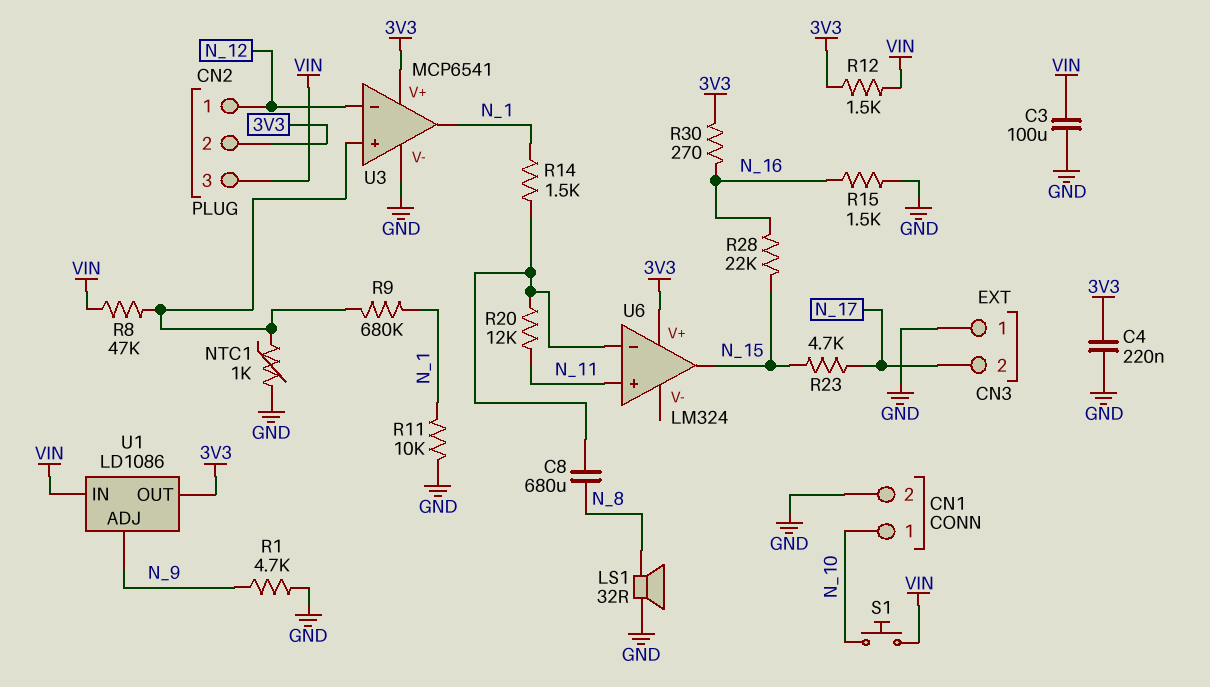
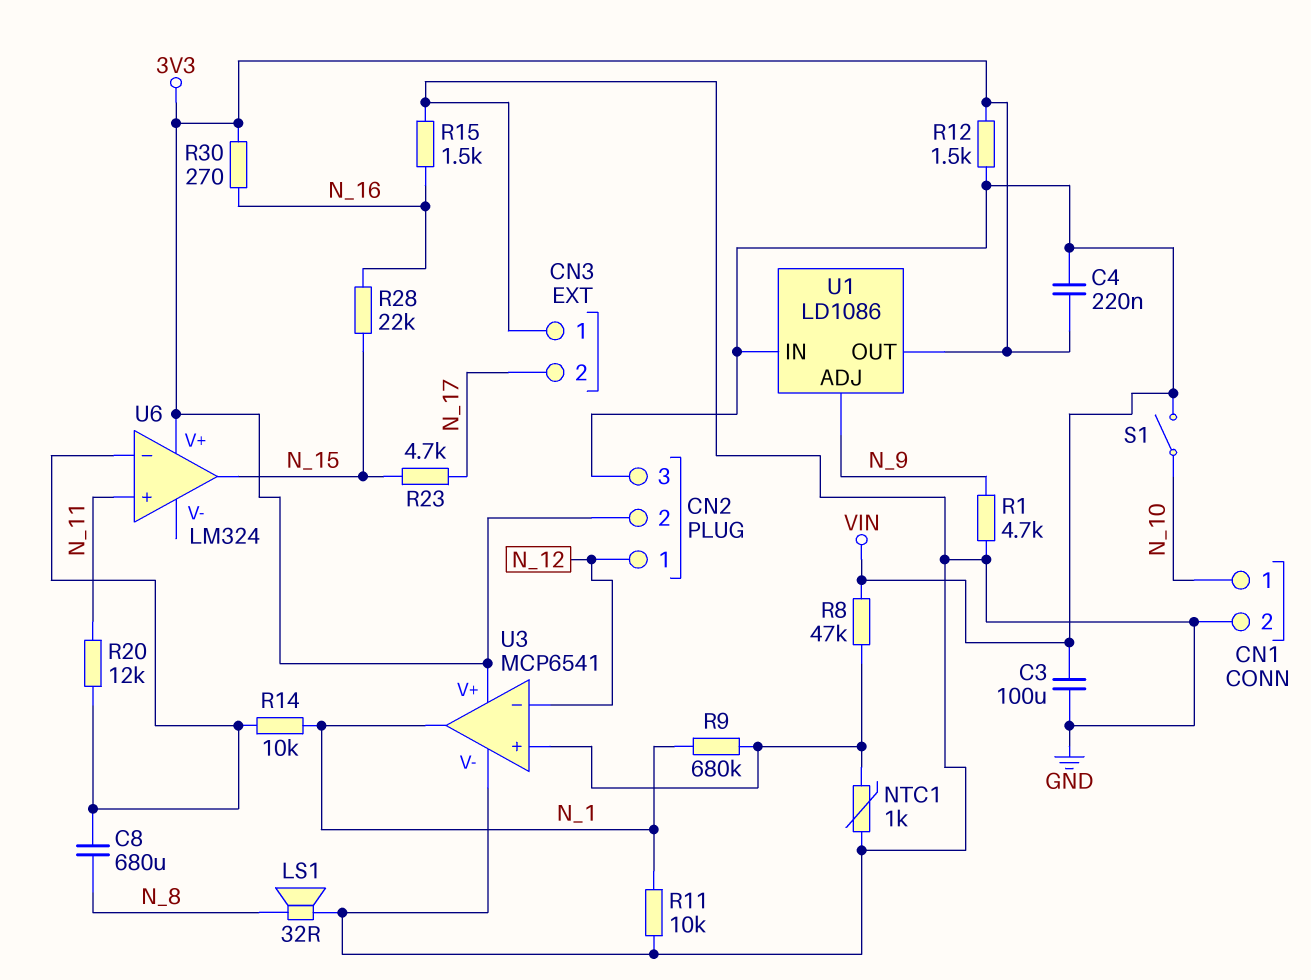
C4: 220nF (3V3, GND) -> 220nF (3V3, VIN)
R14: 1.5k (N_1, U6/in-) -> 10k (N_1, U6/in-)
S1: button (N_10, VIN) -> switch (N_10, VIN)

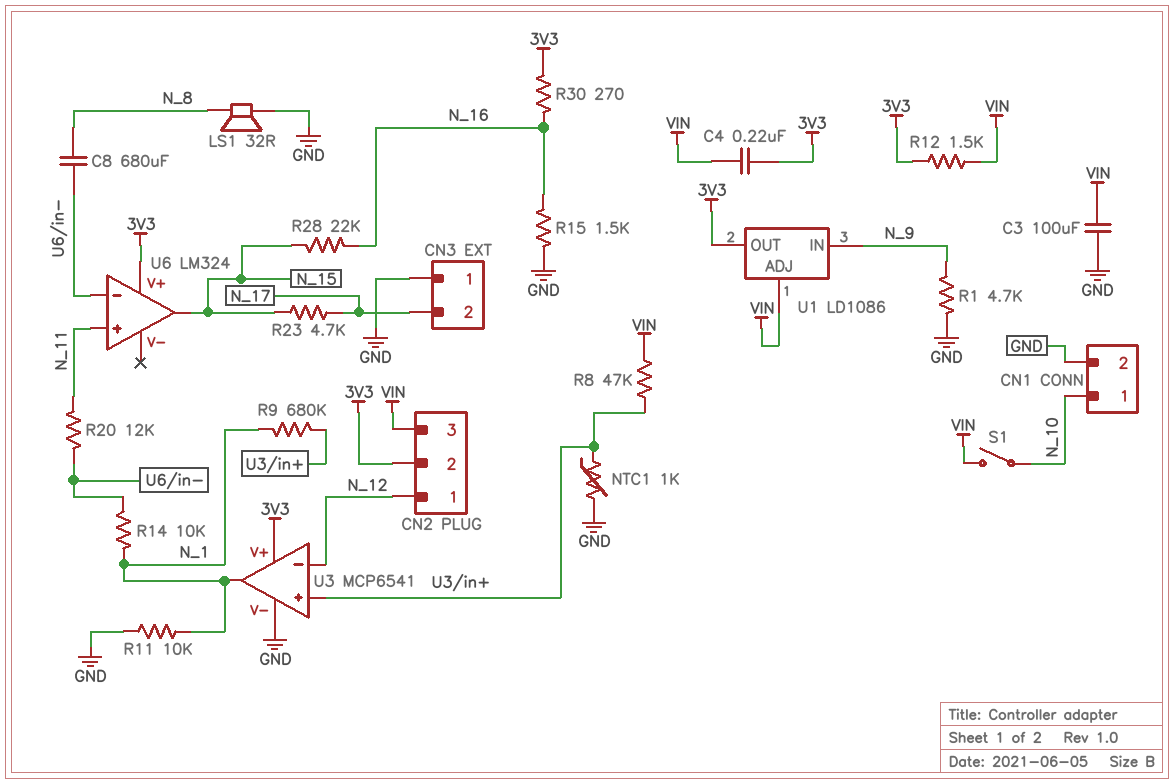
U1 pin ADJ: N_9 -> VIN
U1 pin IN: VIN -> N_9

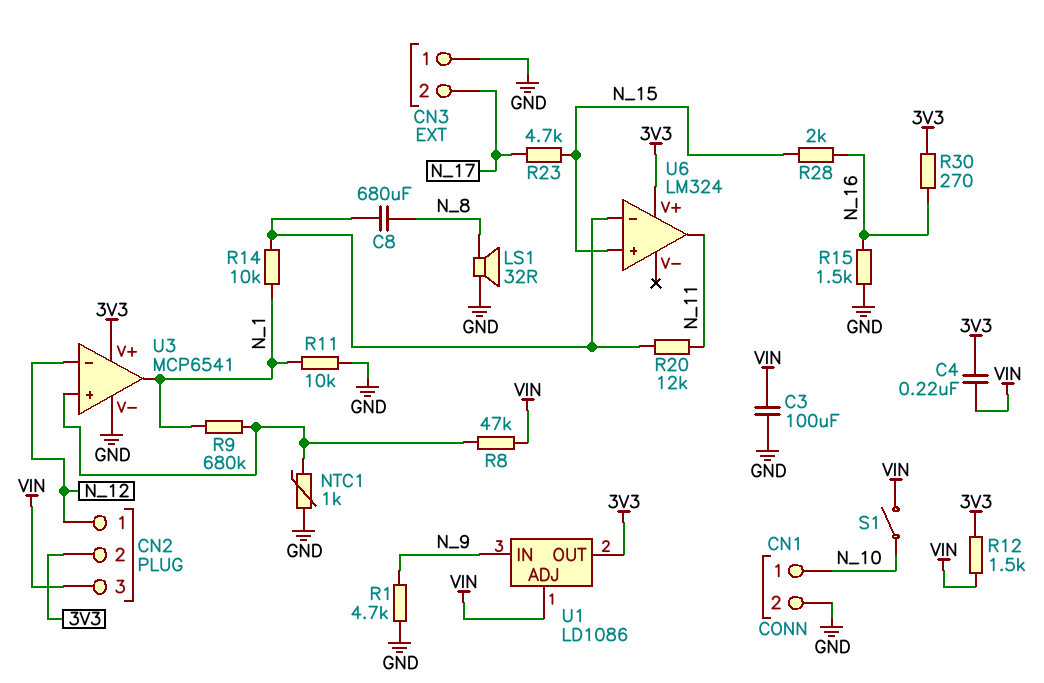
R28: 22k (N_15, N_16) -> 2k (N_15, N_16)
U6 pin in+: N_11 -> N_15
U6 pin out: N_15 -> N_11

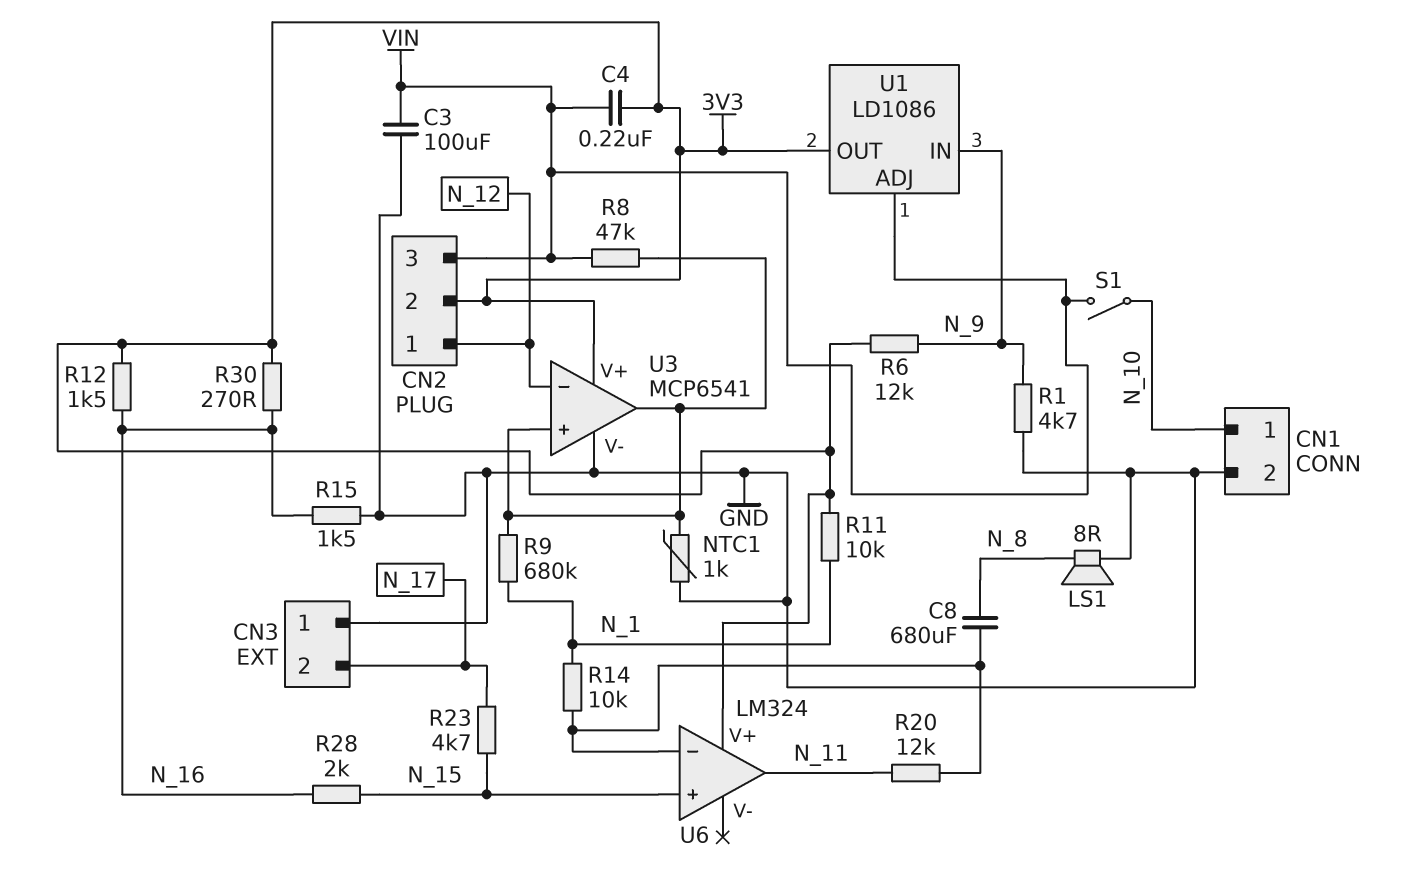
LS1: speaker 32R (GND, N_8) -> speaker 8R (GND, N_8)
R6: none -> 12k (3V3, N_9)
R11: 10k (GND, N_1) -> 10k (3V3, N_1)
R12: 1.5k (3V3, VIN) -> 1.5k (3V3, N_16)
U3 pin out: N_1 -> U3/in+

